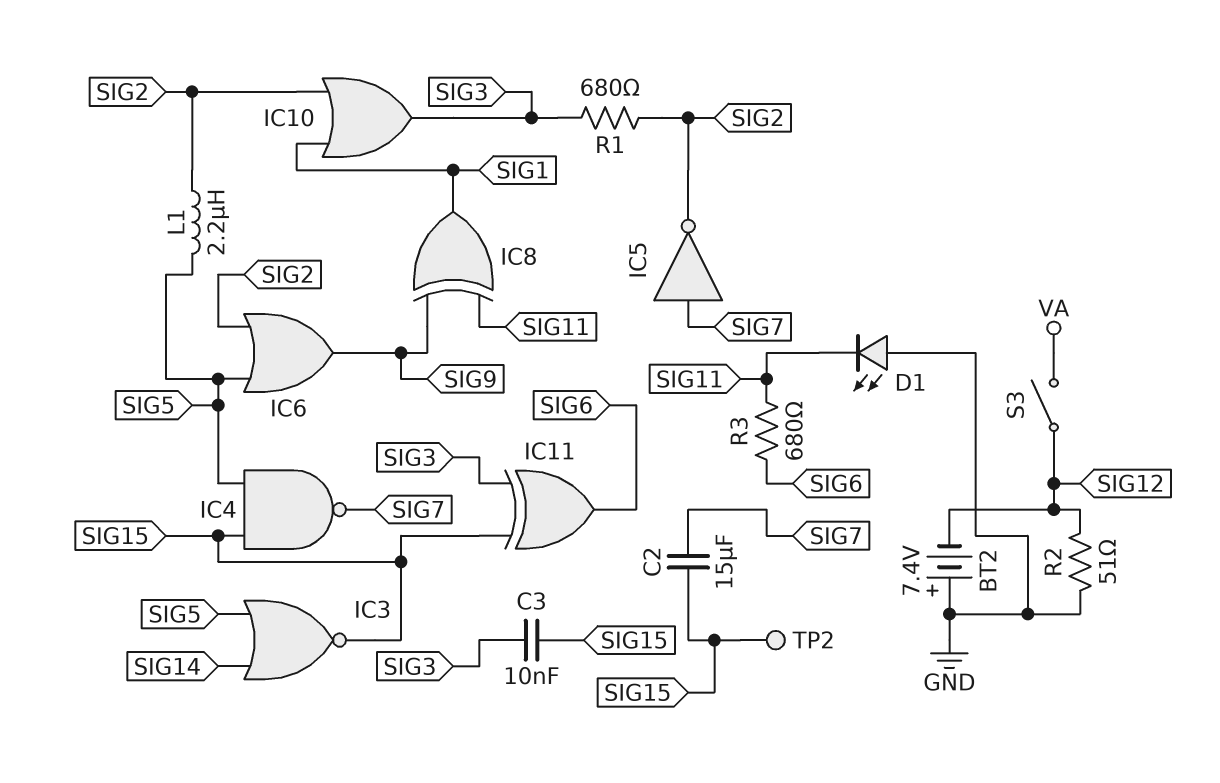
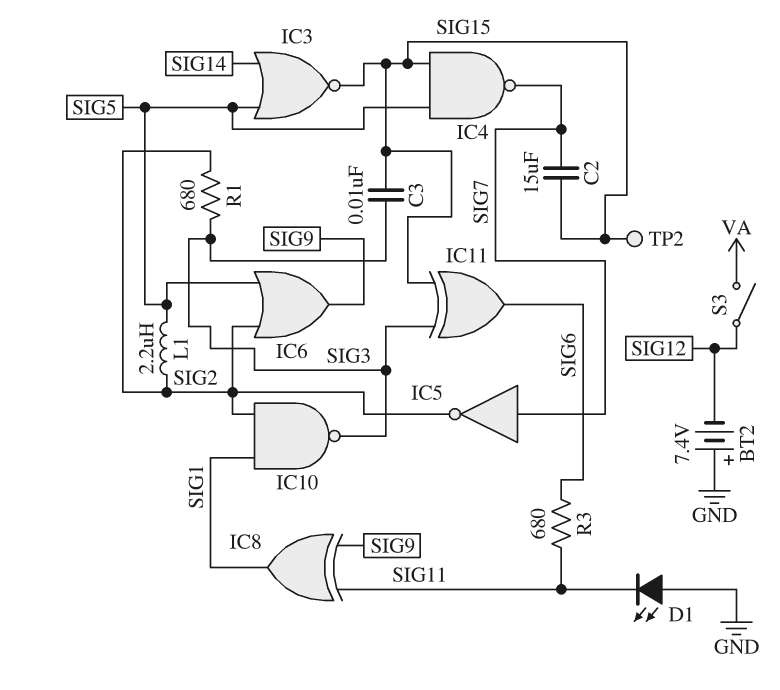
IC10: OR (in SIG1, in SIG2, out SIG3) -> NAND (in SIG1, in SIG2, out SIG3)
R2: 51 (GND, SIG12) -> none

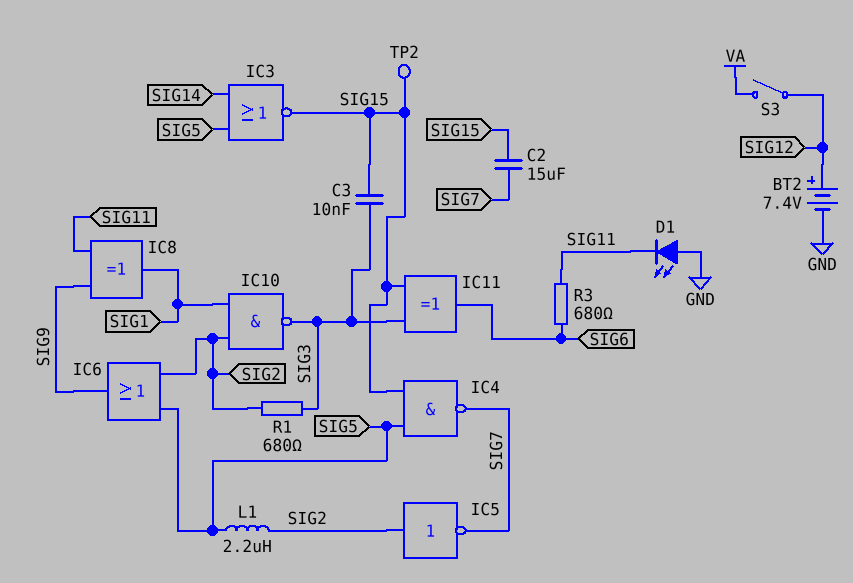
BT2: 7.4V (plus GND, minus SIG12) -> 7.4V (plus SIG12, minus GND)
IC5: NOT (in SIG7, out SIG2) -> NOT (in SIG2, out SIG7)

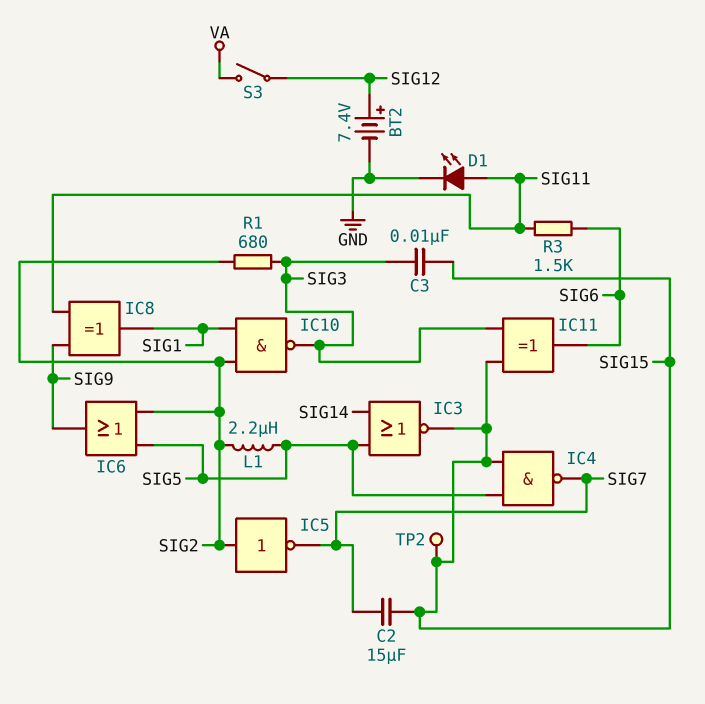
D1: LED (A GND, K SIG11) -> LED (A SIG11, K GND)
R3: 680 (SIG6, SIG11) -> 1.5k (SIG6, SIG11)

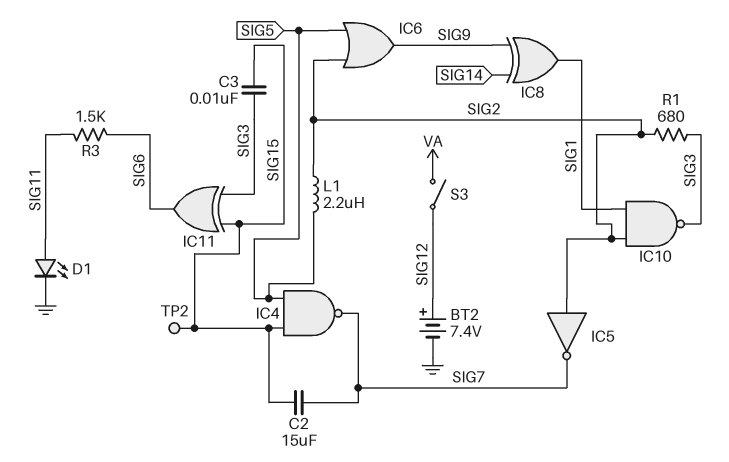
IC3: NOR (in SIG5, in SIG14, out SIG15) -> none
IC8: XOR (in SIG9, in SIG11, out SIG1) -> XOR (in SIG9, in SIG14, out SIG1)

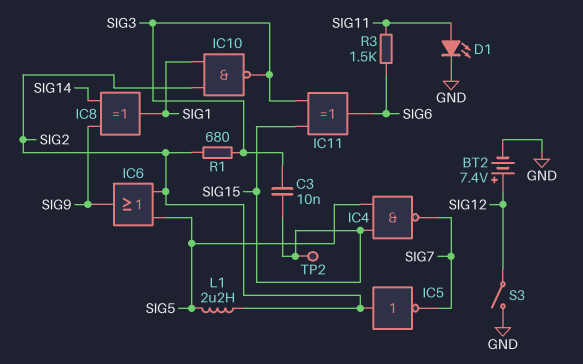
C2: 15uF (SIG7, SIG15) -> none
S3: switch (SIG12, VA) -> switch (GND, SIG12)

